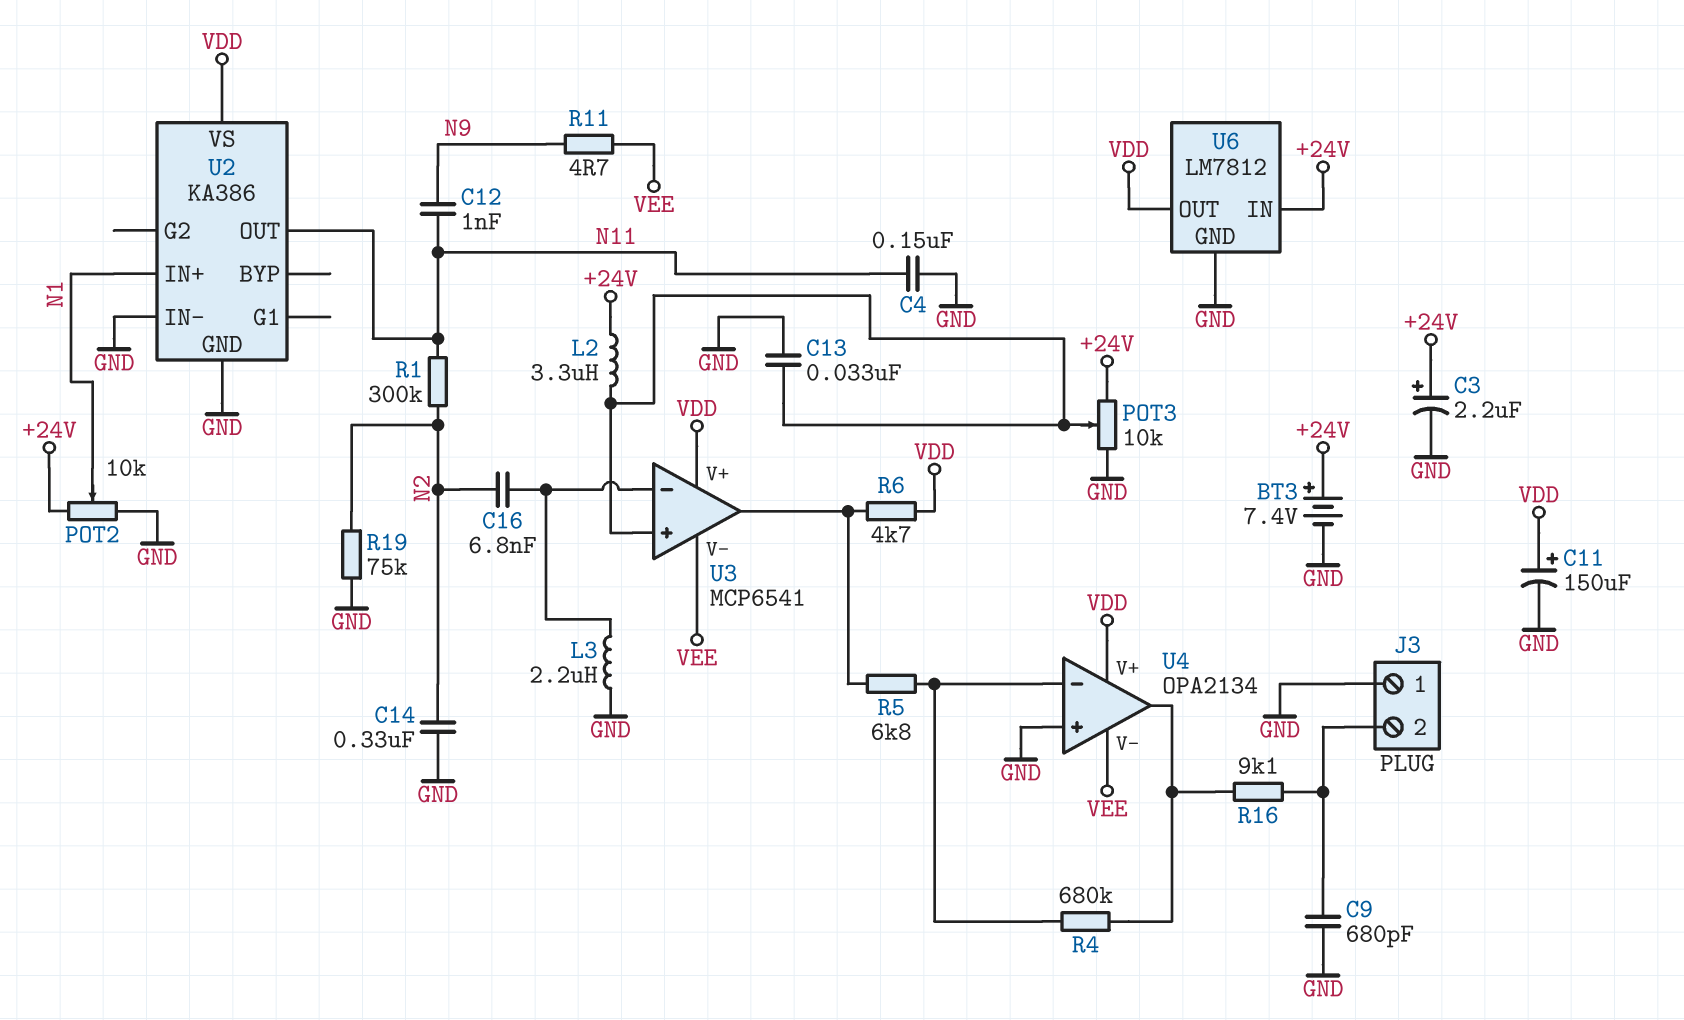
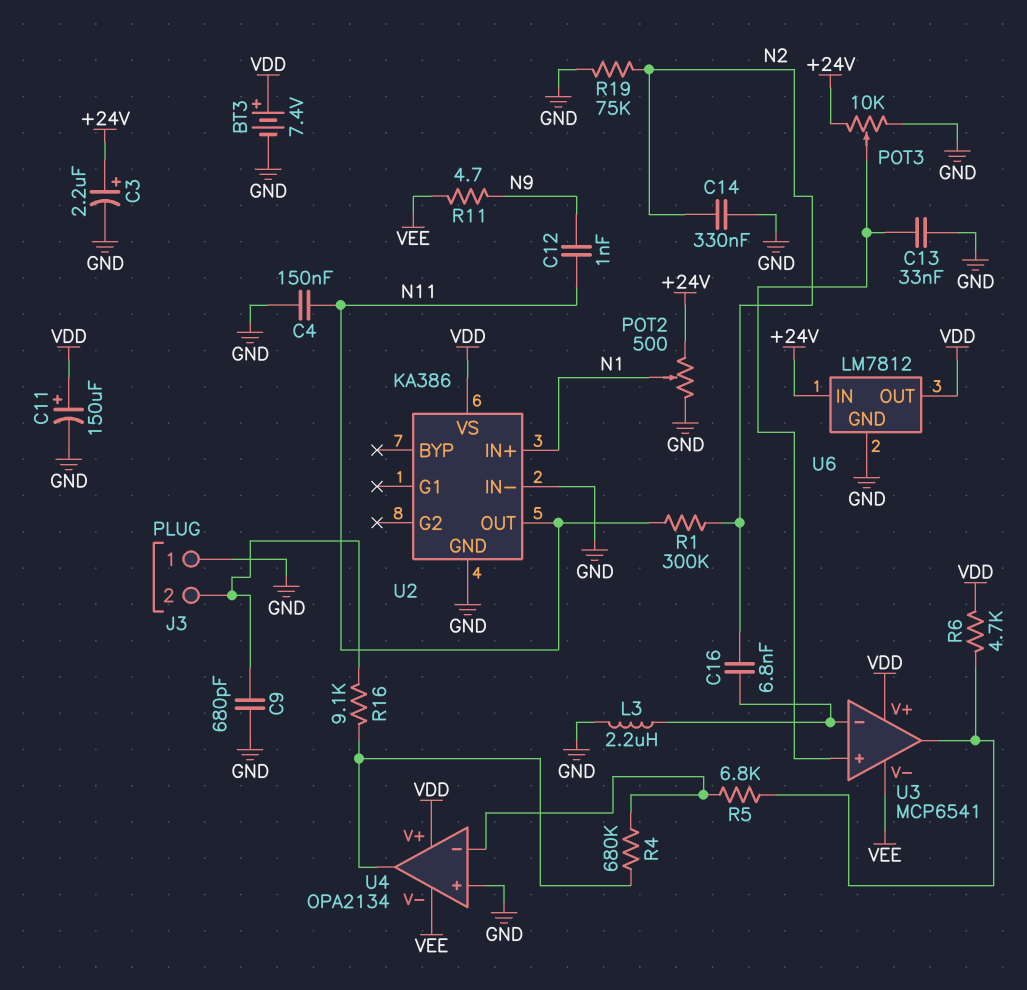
BT3: 7.4V (plus +24V, minus GND) -> 7.4V (plus VDD, minus GND)
L2: 3.3uH (+24V, U3/in+) -> none
POT2: 10k (+24V, GND, wiper N1) -> 500 (+24V, GND, wiper N1)

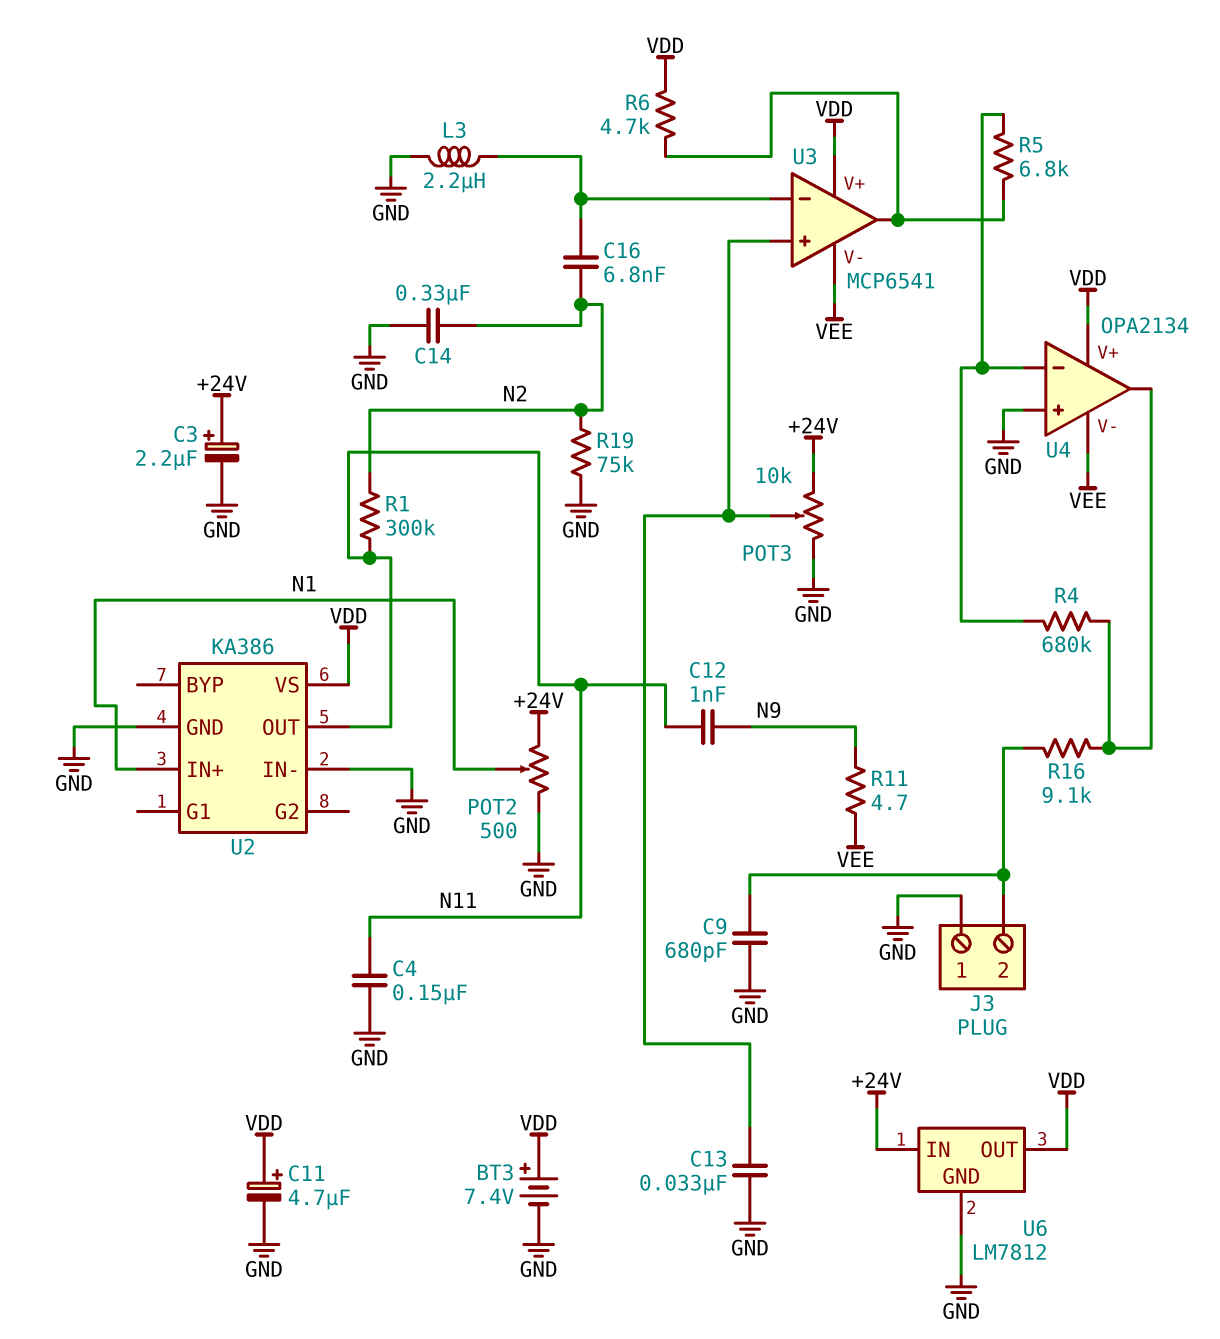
C11: 150uF (plus VDD, minus GND) -> 4.7uF (plus VDD, minus GND)

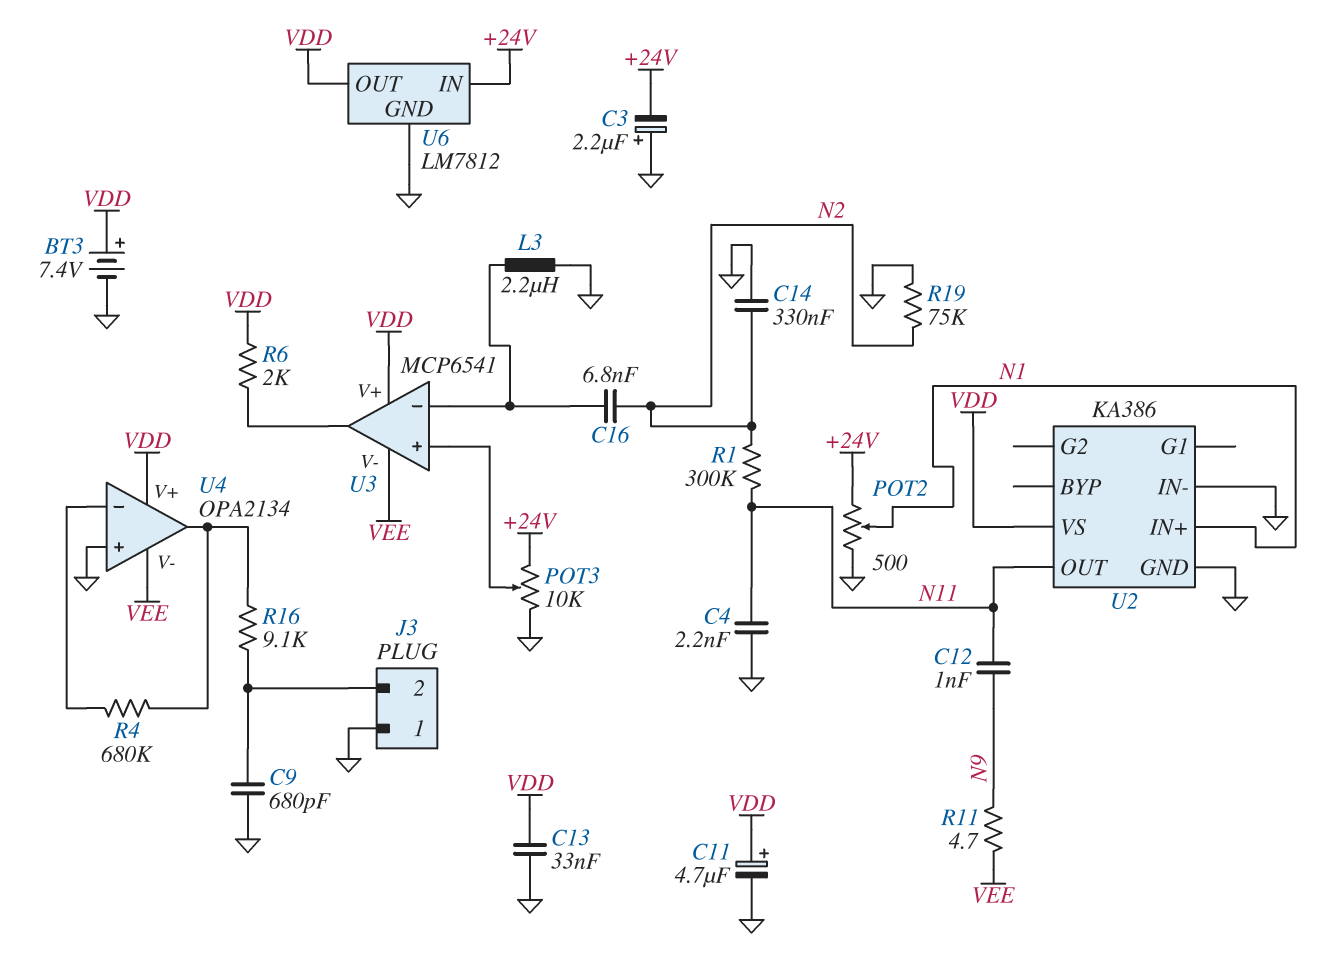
C3: 2.2uF (plus +24V, minus GND) -> 2.2uF (plus GND, minus +24V)
C4: 150nF (GND, N11) -> 2.2nF (GND, N11)
C13: 33nF (GND, U3/in+) -> 33nF (GND, VDD)
R5: 6.8k (U3/out, U4/in-) -> none
R6: 4.7k (U3/out, VDD) -> 2k (U3/out, VDD)

